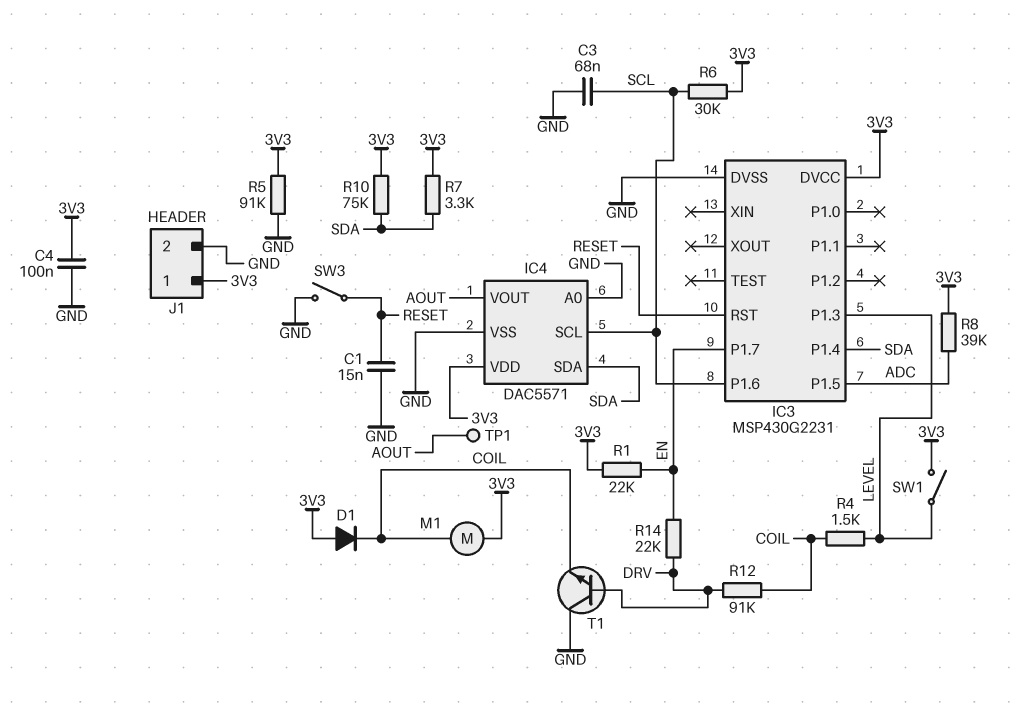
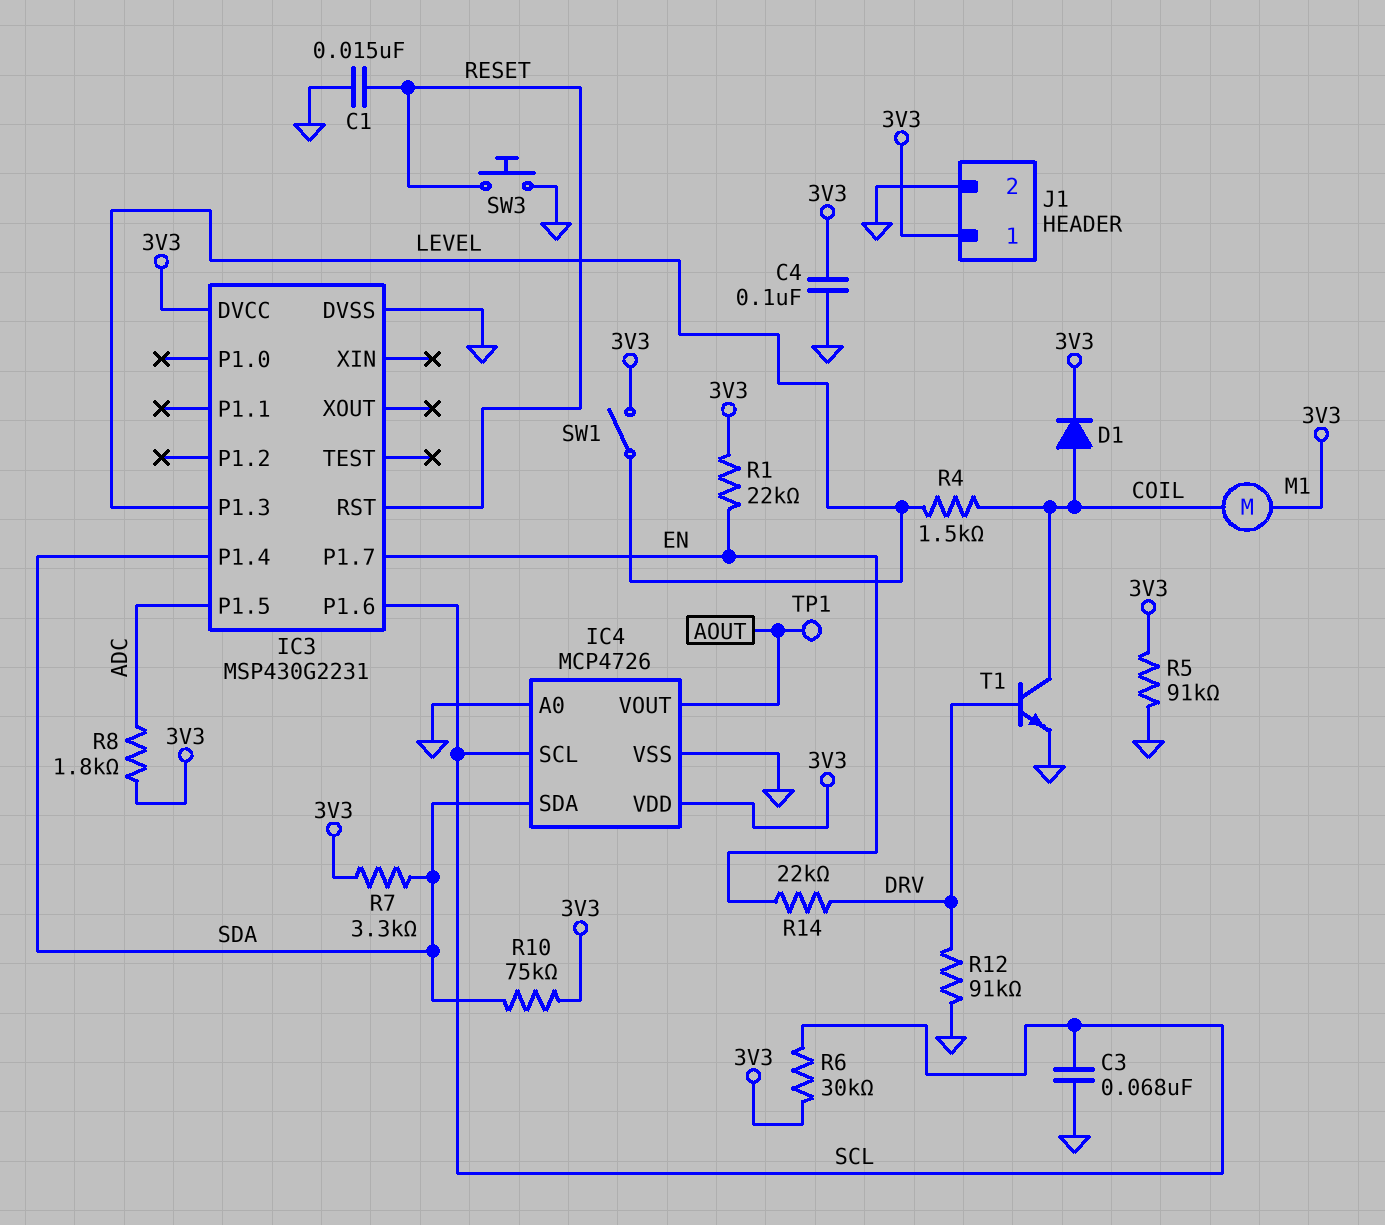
D1: diode (A 3V3, K COIL) -> diode (A COIL, K 3V3)
IC4: DAC5571 -> MCP4726
R8: 39k (3V3, ADC) -> 1.8k (3V3, ADC)
R12: 91k (COIL, DRV) -> 91k (DRV, GND)
SW3: switch (GND, RESET) -> button (GND, RESET)
T1: NPN (B DRV, C GND, E COIL) -> NPN (B DRV, C COIL, E GND)

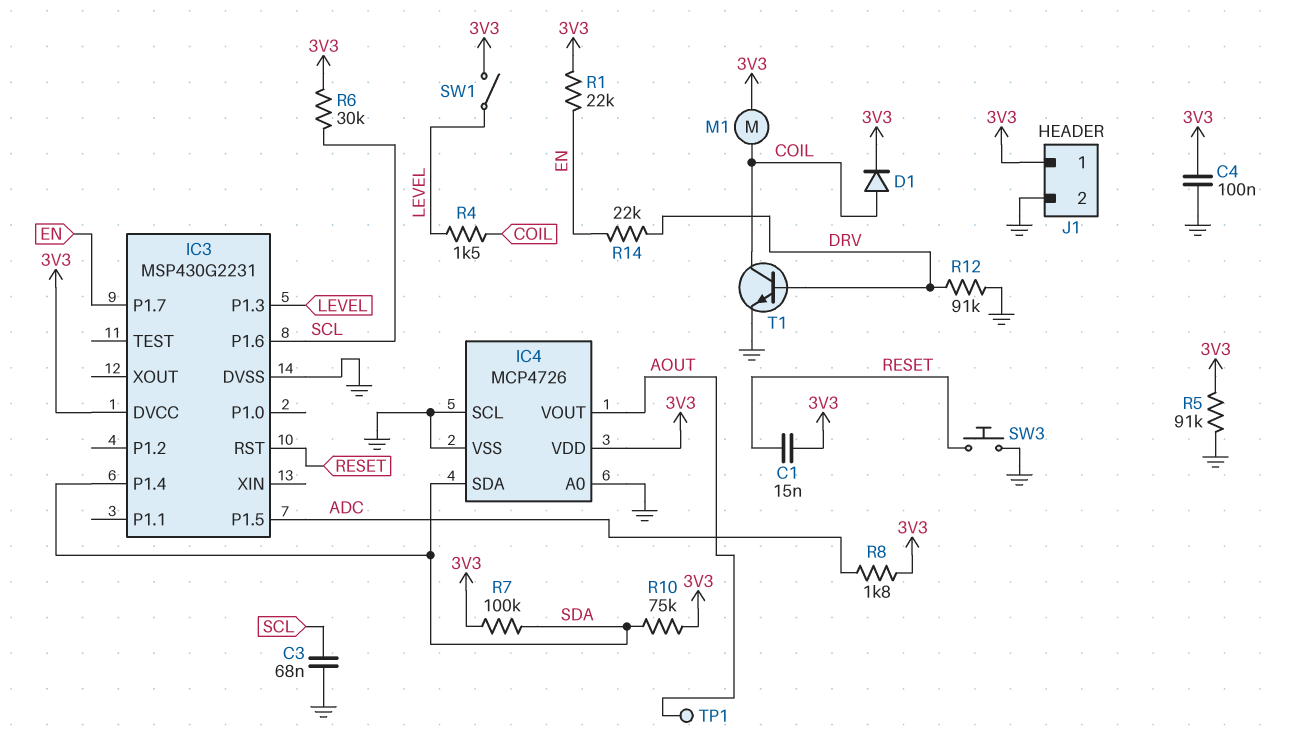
C1: 15nF (GND, RESET) -> 15nF (3V3, RESET)
IC4 pin SCL: SCL -> GND
R7: 3.3k (3V3, SDA) -> 100k (3V3, SDA)

